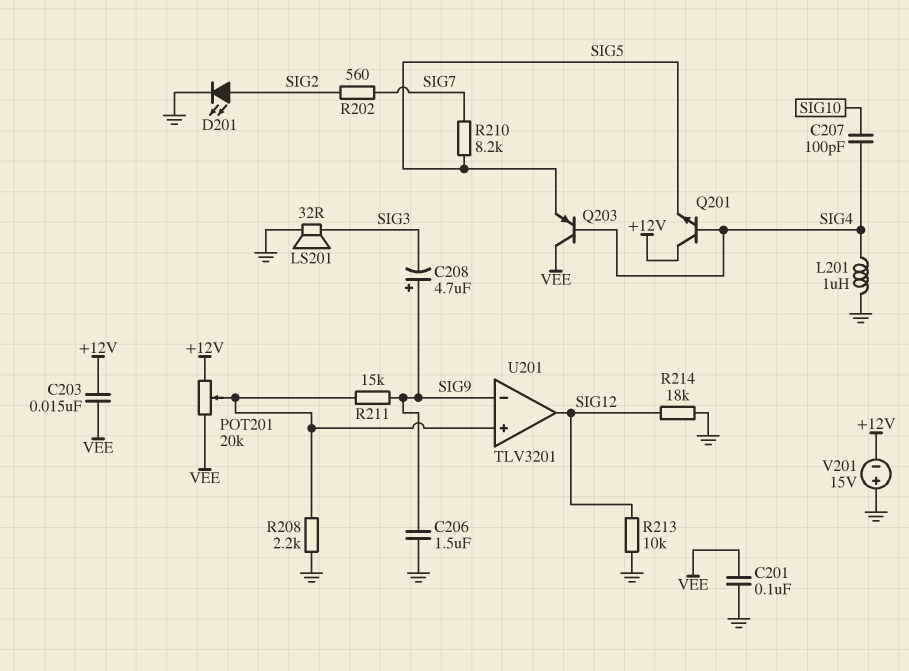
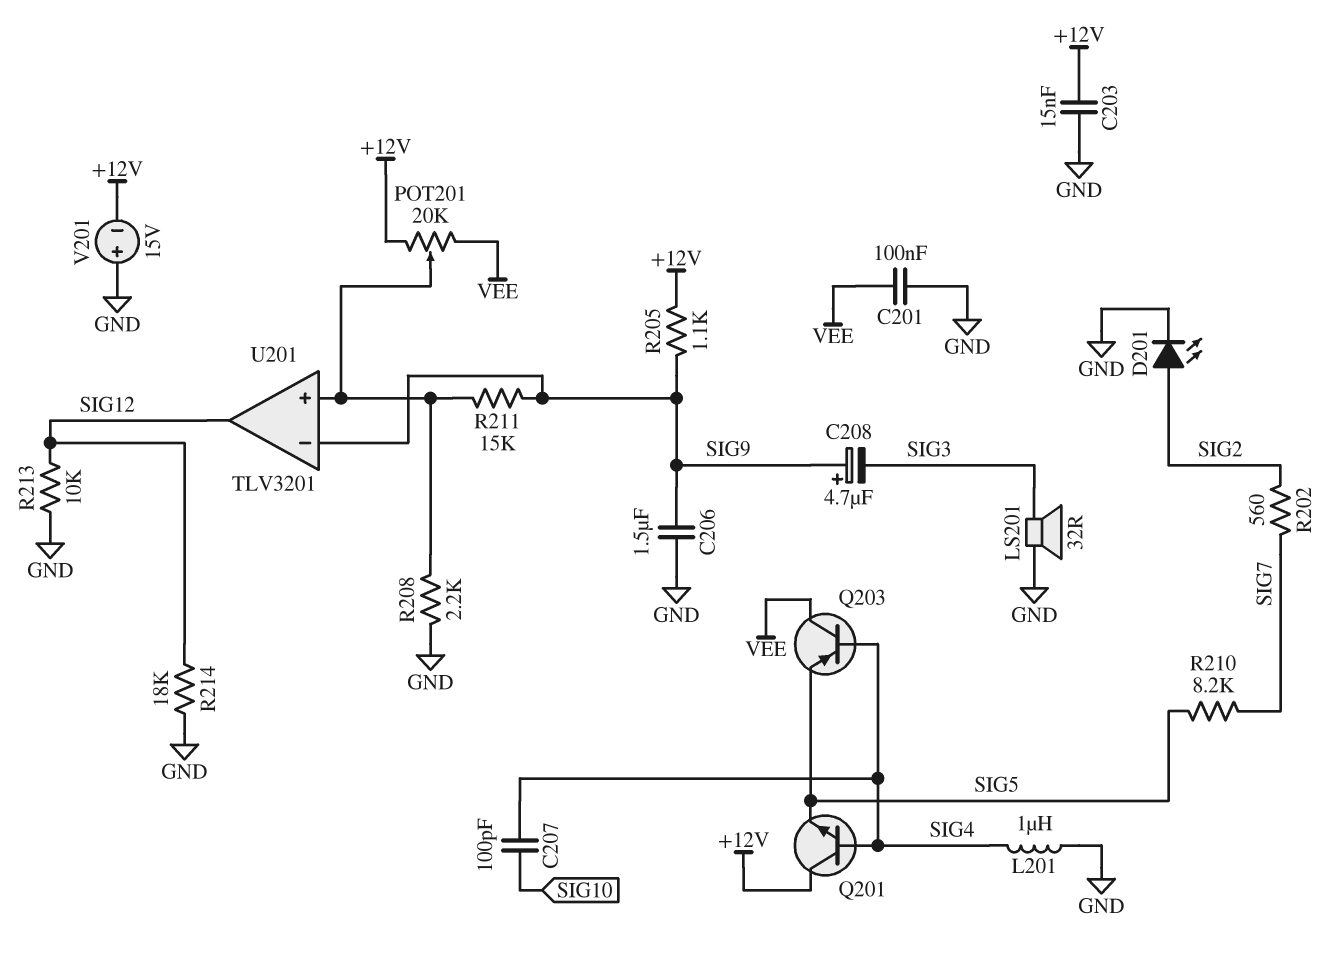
C203: 15nF (+12V, VEE) -> 15nF (+12V, GND)
R205: none -> 1.1k (+12V, SIG9)

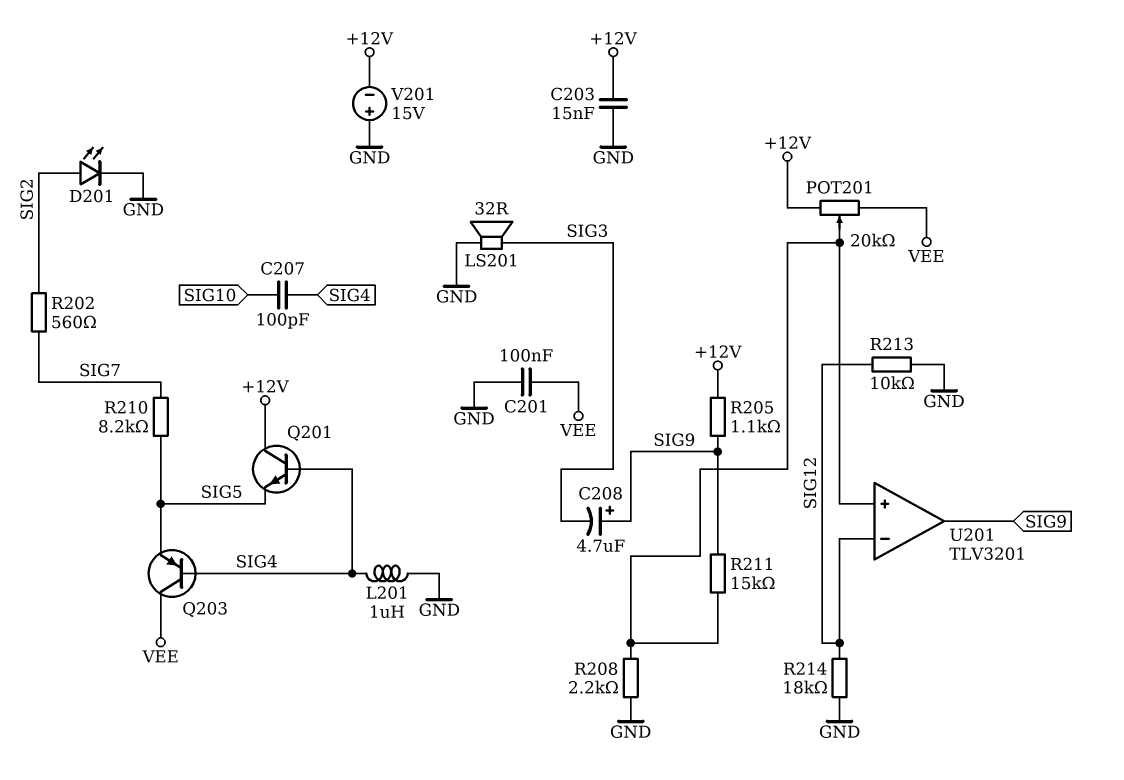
C206: 1.5uF (GND, SIG9) -> none
U201 pin in-: SIG9 -> SIG12
U201 pin out: SIG12 -> SIG9

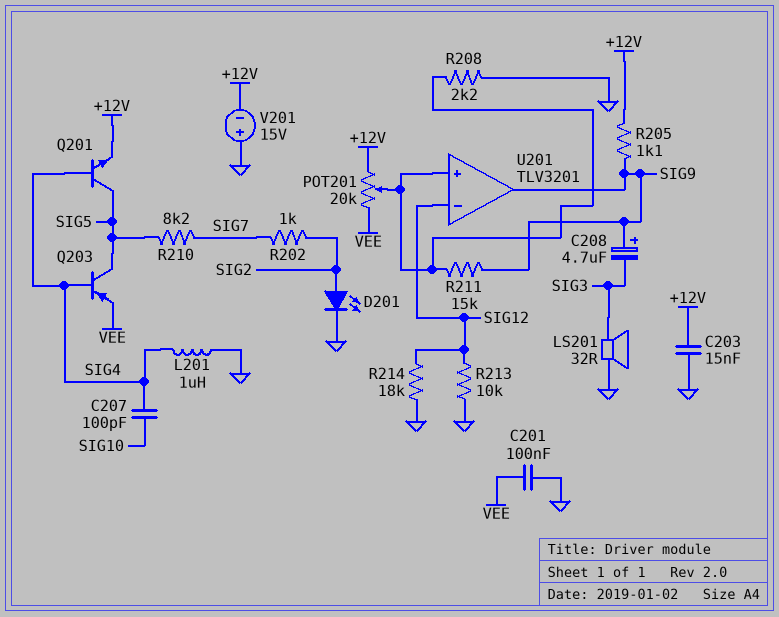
Q201: NPN (B SIG4, C +12V, E SIG5) -> NPN (B SIG4, C SIG5, E +12V)
Q203: PNP (B SIG4, C VEE, E SIG5) -> PNP (B SIG4, C SIG5, E VEE)
R202: 560 (SIG2, SIG7) -> 1k (SIG2, SIG7)

